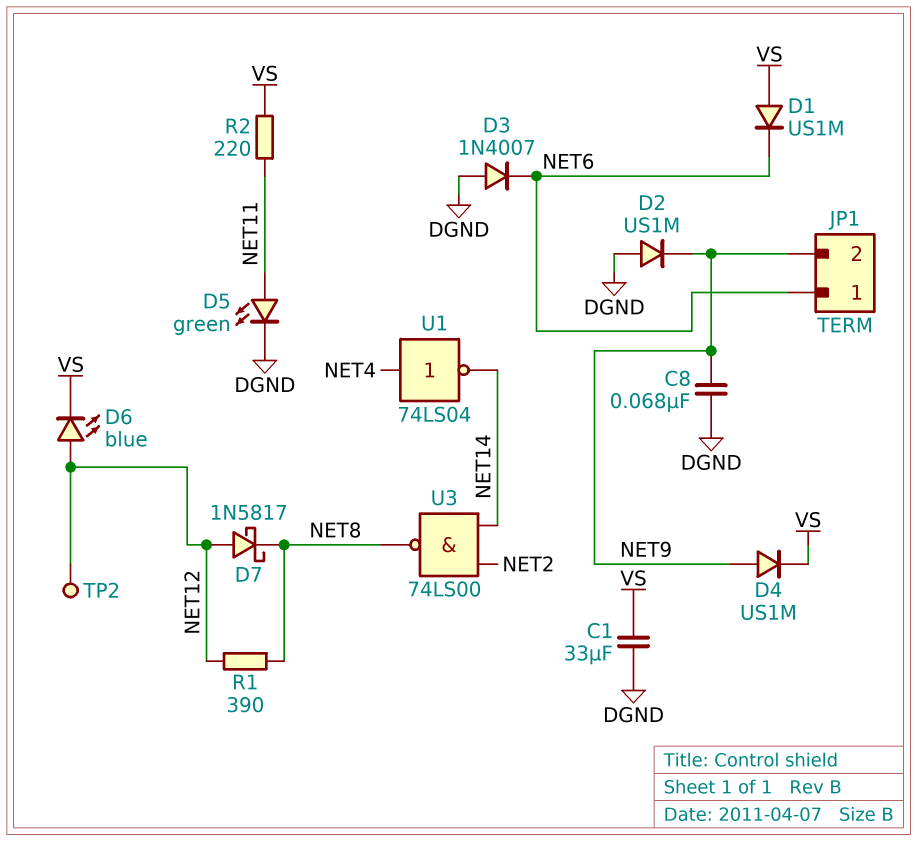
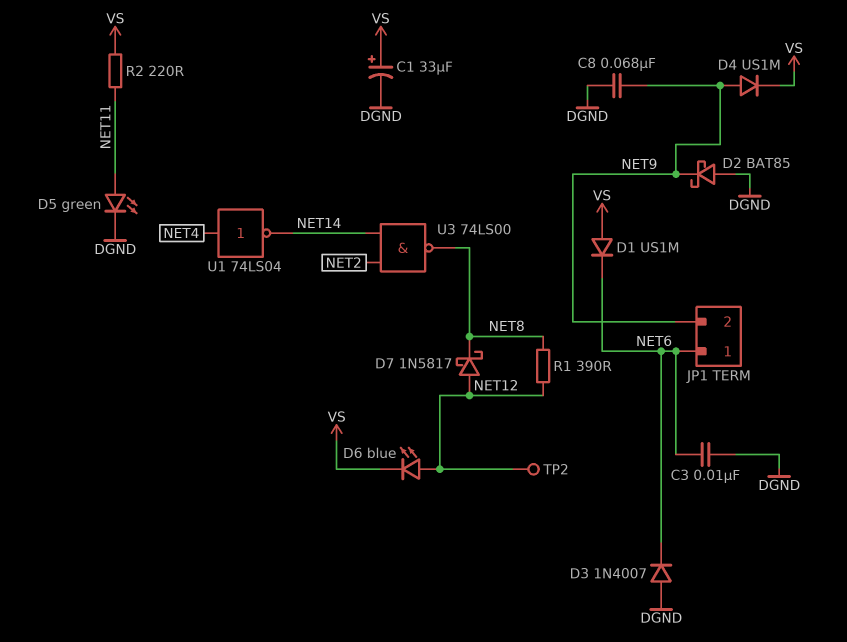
C1: 33uF (DGND, VS) -> 33uF (plus VS, minus DGND)
C3: none -> 10nF (DGND, NET6)
D2: diode US1M (A DGND, K NET9) -> schottky BAT85 (A DGND, K NET9)

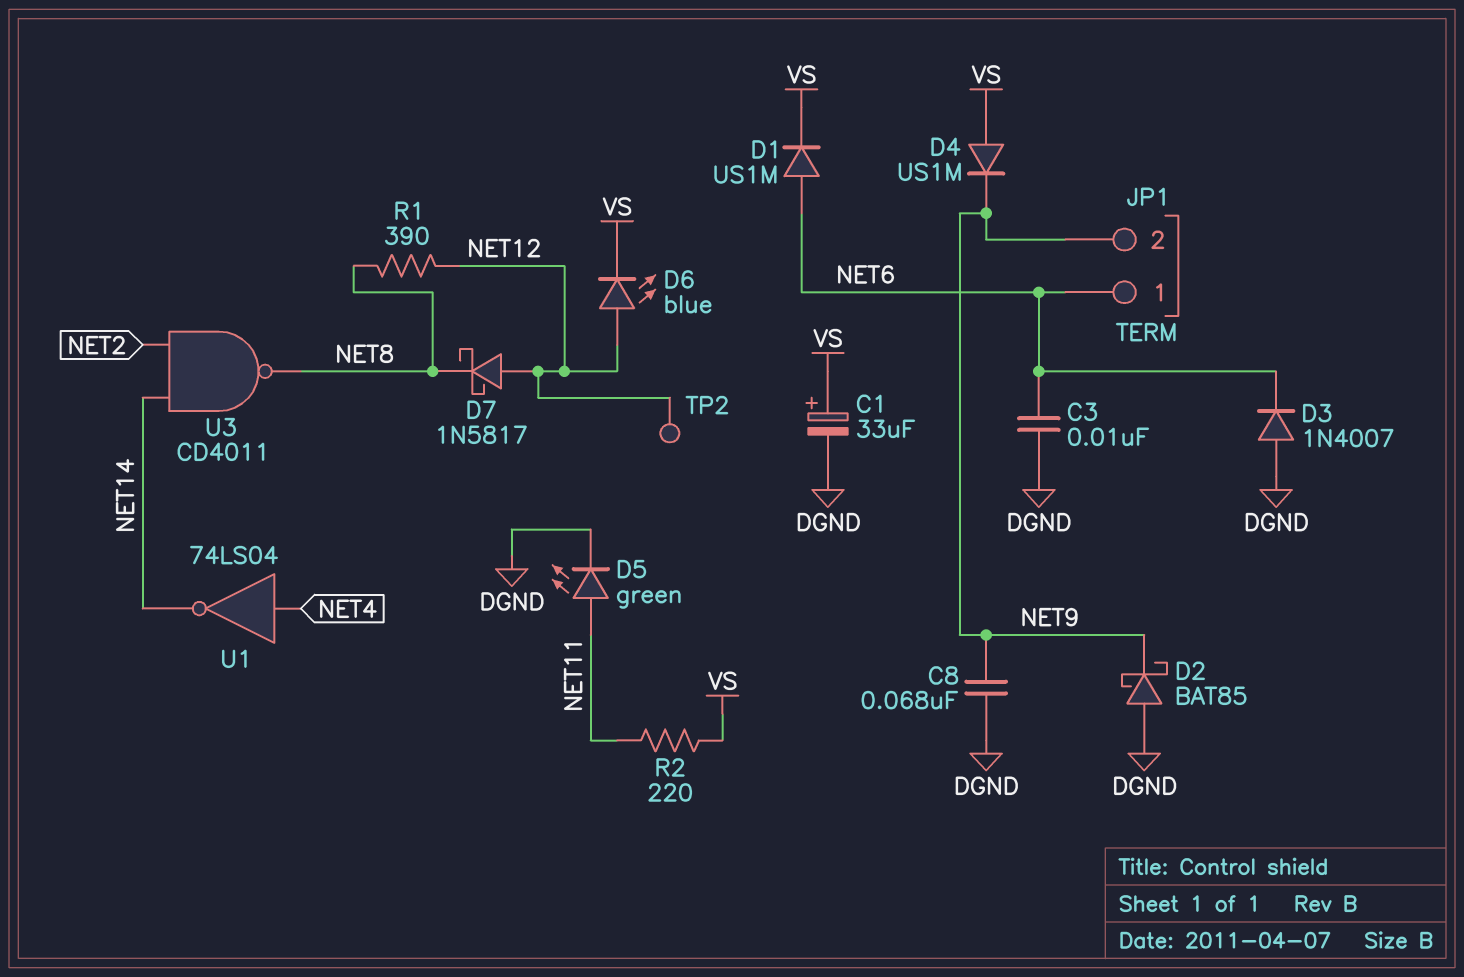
D1: diode US1M (A VS, K NET6) -> diode US1M (A NET6, K VS)
D4: diode US1M (A NET9, K VS) -> diode US1M (A VS, K NET9)
U3: NAND 74LS00 (in NET2, in NET14, out NET8) -> NAND CD4011 (in NET2, in NET14, out NET8)

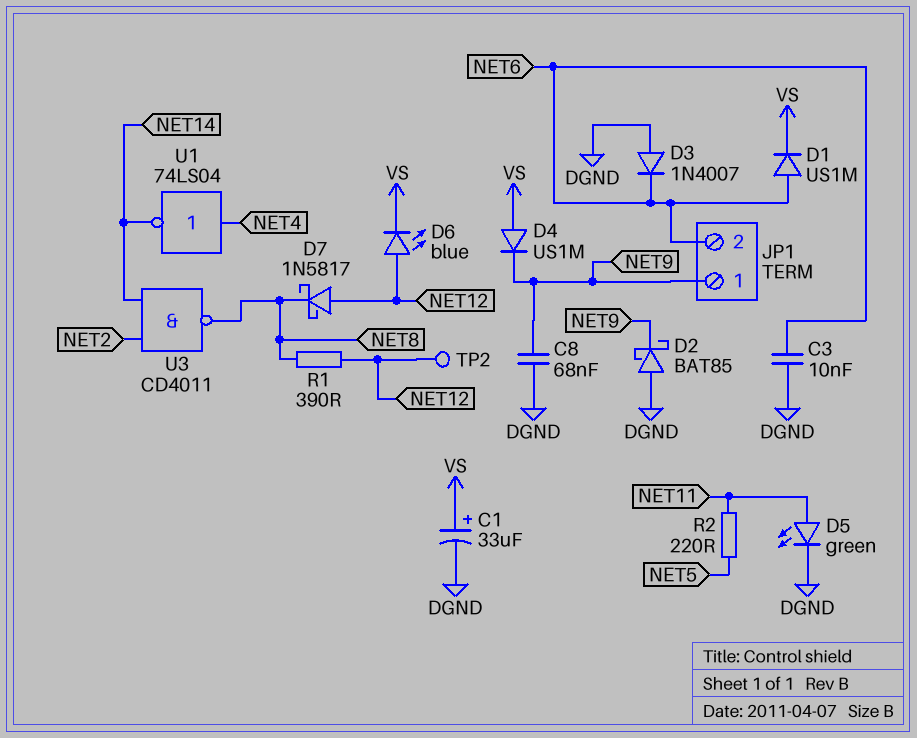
JP1 pin 1: NET6 -> NET9
JP1 pin 2: NET9 -> NET6
R2: 220 (NET11, VS) -> 220 (NET5, NET11)

